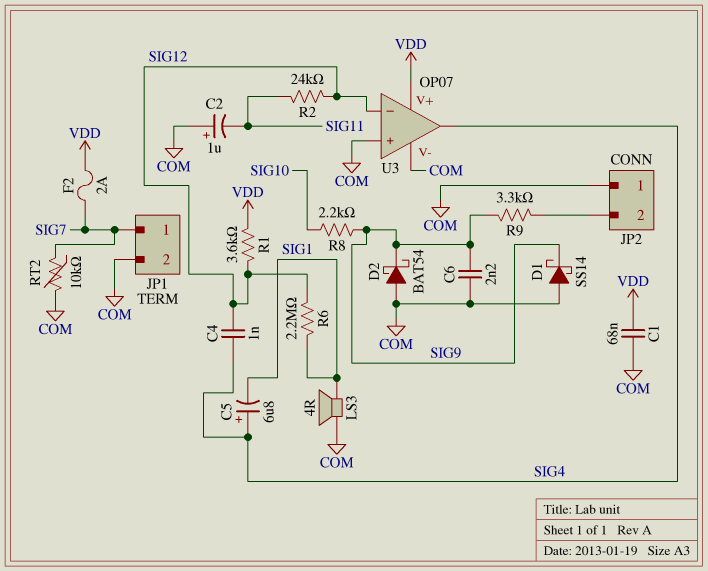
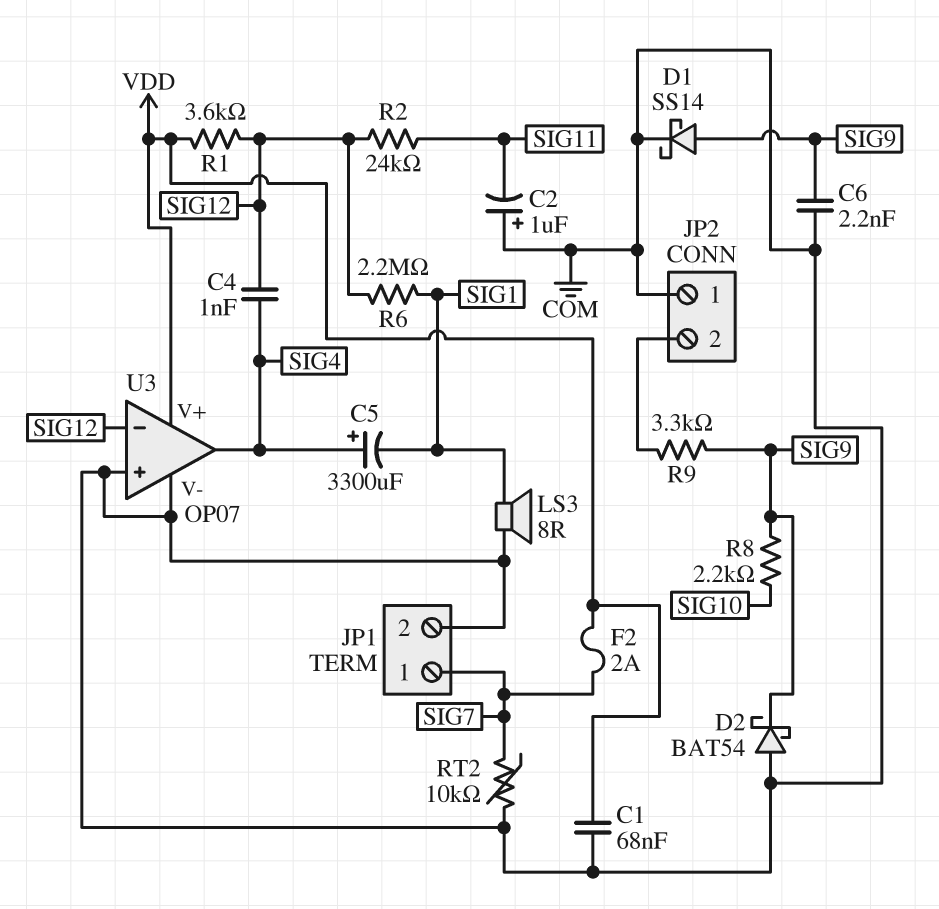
C5: 6.8uF (plus SIG4, minus SIG1) -> 3300uF (plus SIG4, minus SIG1)
D1: schottky SS14 (A COM, K SIG9) -> schottky SS14 (A SIG9, K COM)
LS3: speaker 4R (COM, SIG1) -> speaker 8R (COM, SIG1)

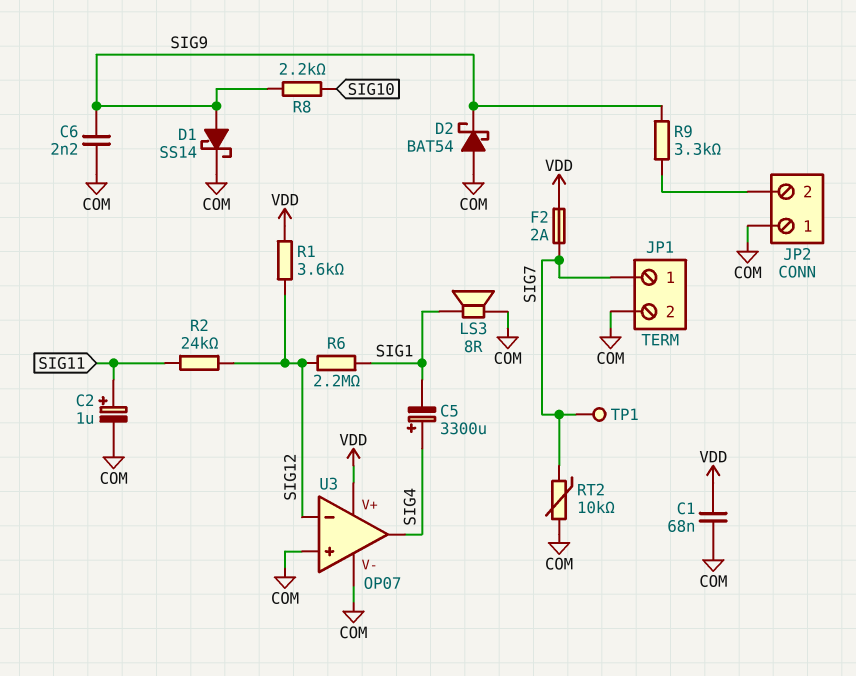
C2: 1uF (plus COM, minus SIG11) -> 1uF (plus SIG11, minus COM)
C4: 1nF (SIG4, SIG12) -> none
TP1: none -> test point (SIG7)

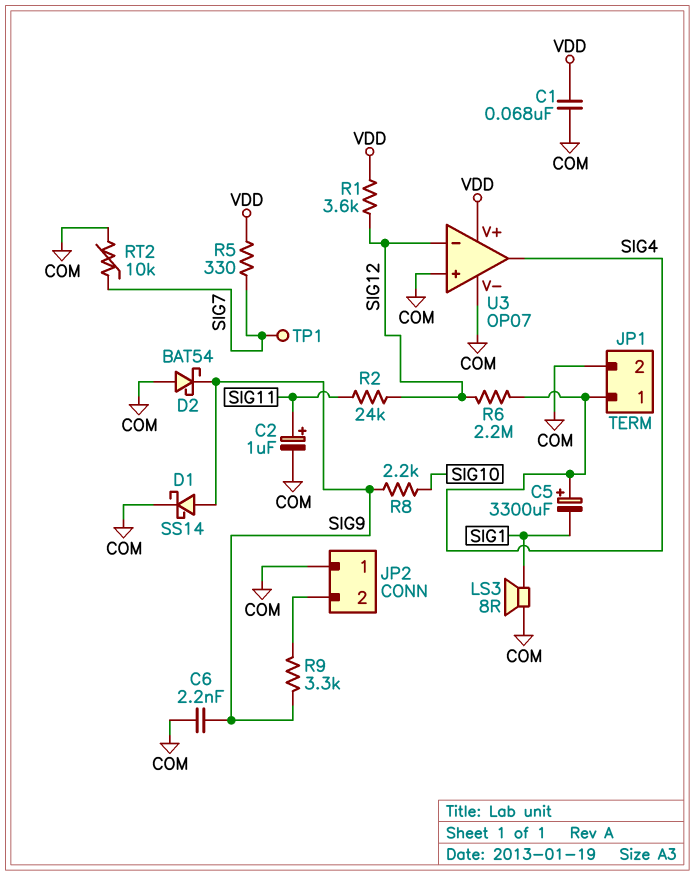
F2: 2A (SIG7, VDD) -> none
JP1 pin 1: SIG7 -> SIG4
R5: none -> 330 (SIG7, VDD)
R6: 2.2M (SIG1, SIG12) -> 2.2M (SIG4, SIG12)

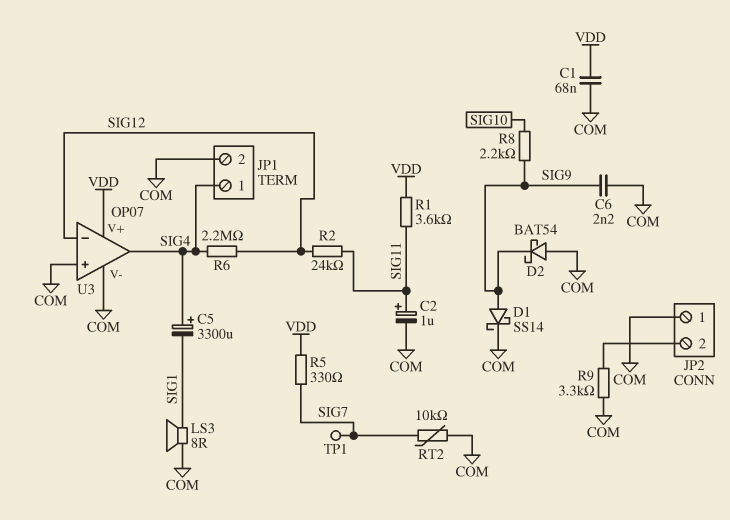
R1: 3.6k (SIG12, VDD) -> 3.6k (SIG11, VDD)
R9: 3.3k (JP2/2, SIG9) -> 3.3k (COM, JP2/2)

